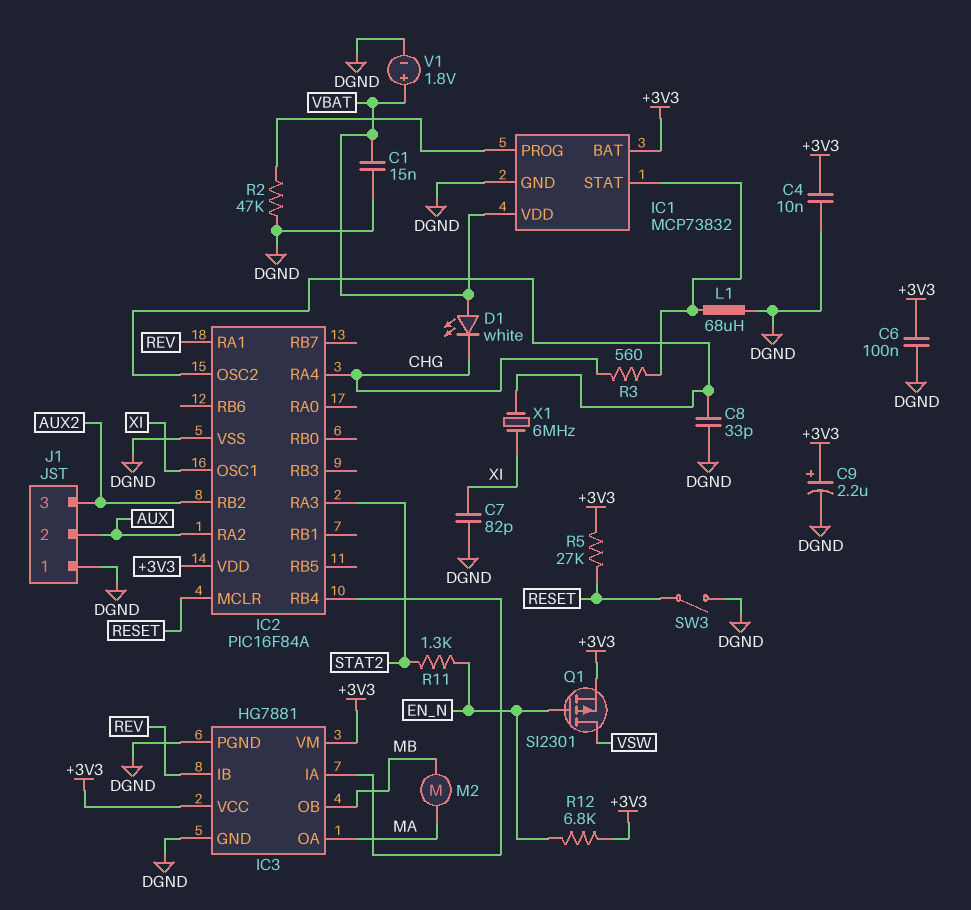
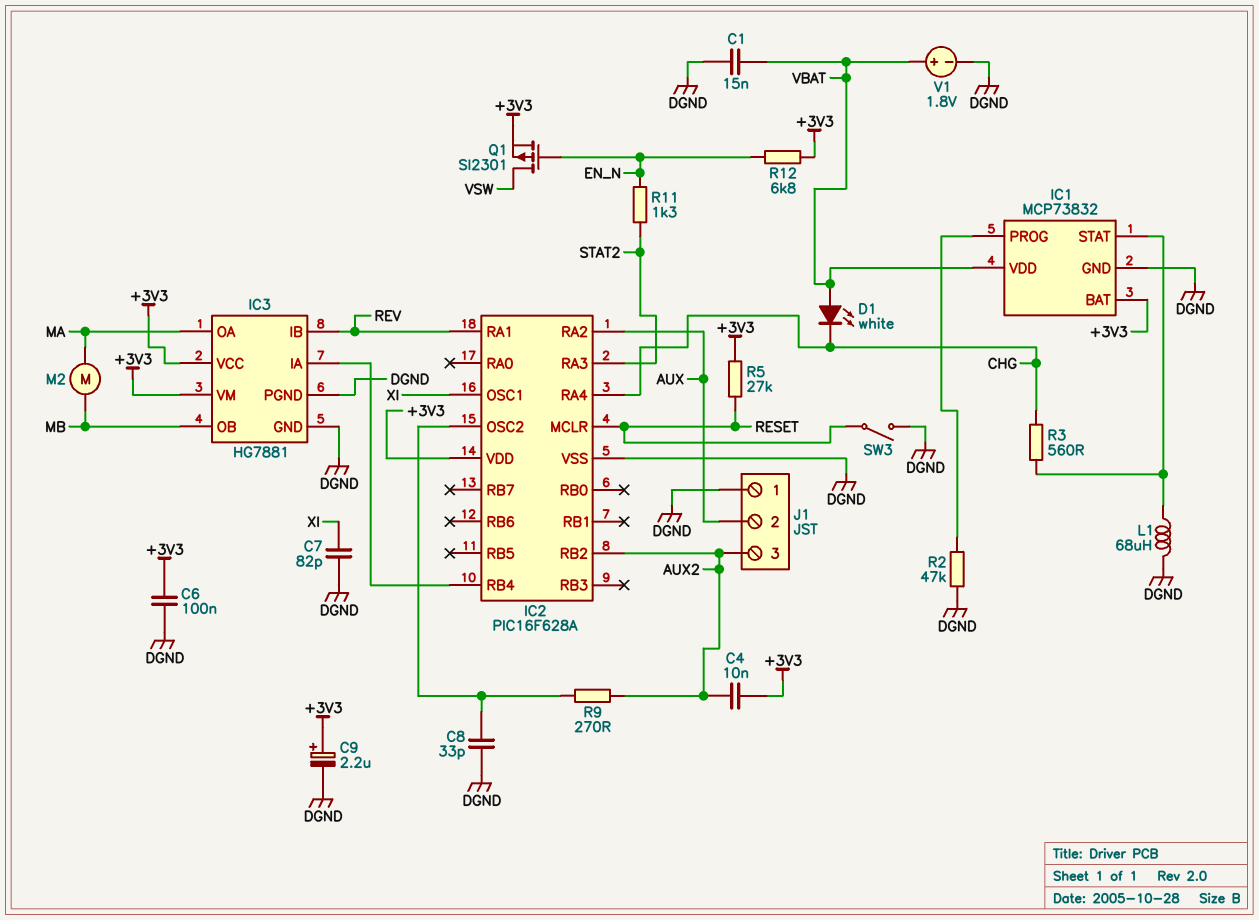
C4: 10nF (+3V3, DGND) -> 10nF (+3V3, AUX2)
IC2: PIC16F84A -> PIC16F628A
R9: none -> 270 (AUX2, IC2/OSC2)
X1: 6MHz (IC2/OSC2, XI) -> none

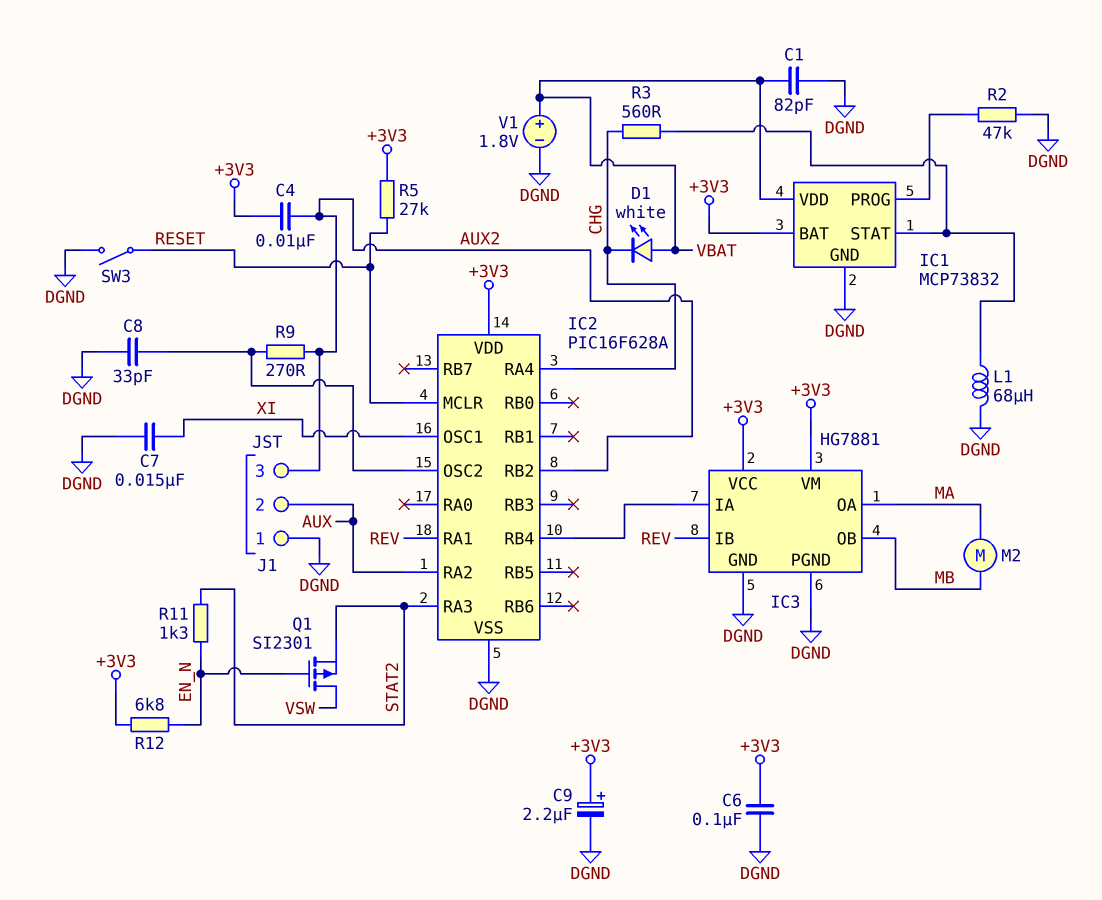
C1: 15nF (DGND, VBAT) -> 82pF (DGND, VBAT)
C7: 82pF (DGND, XI) -> 15nF (DGND, XI)
Q1: PMOS SI2301 (G EN_N, D VSW, S +3V3) -> PMOS SI2301 (G EN_N, D VSW, S STAT2)

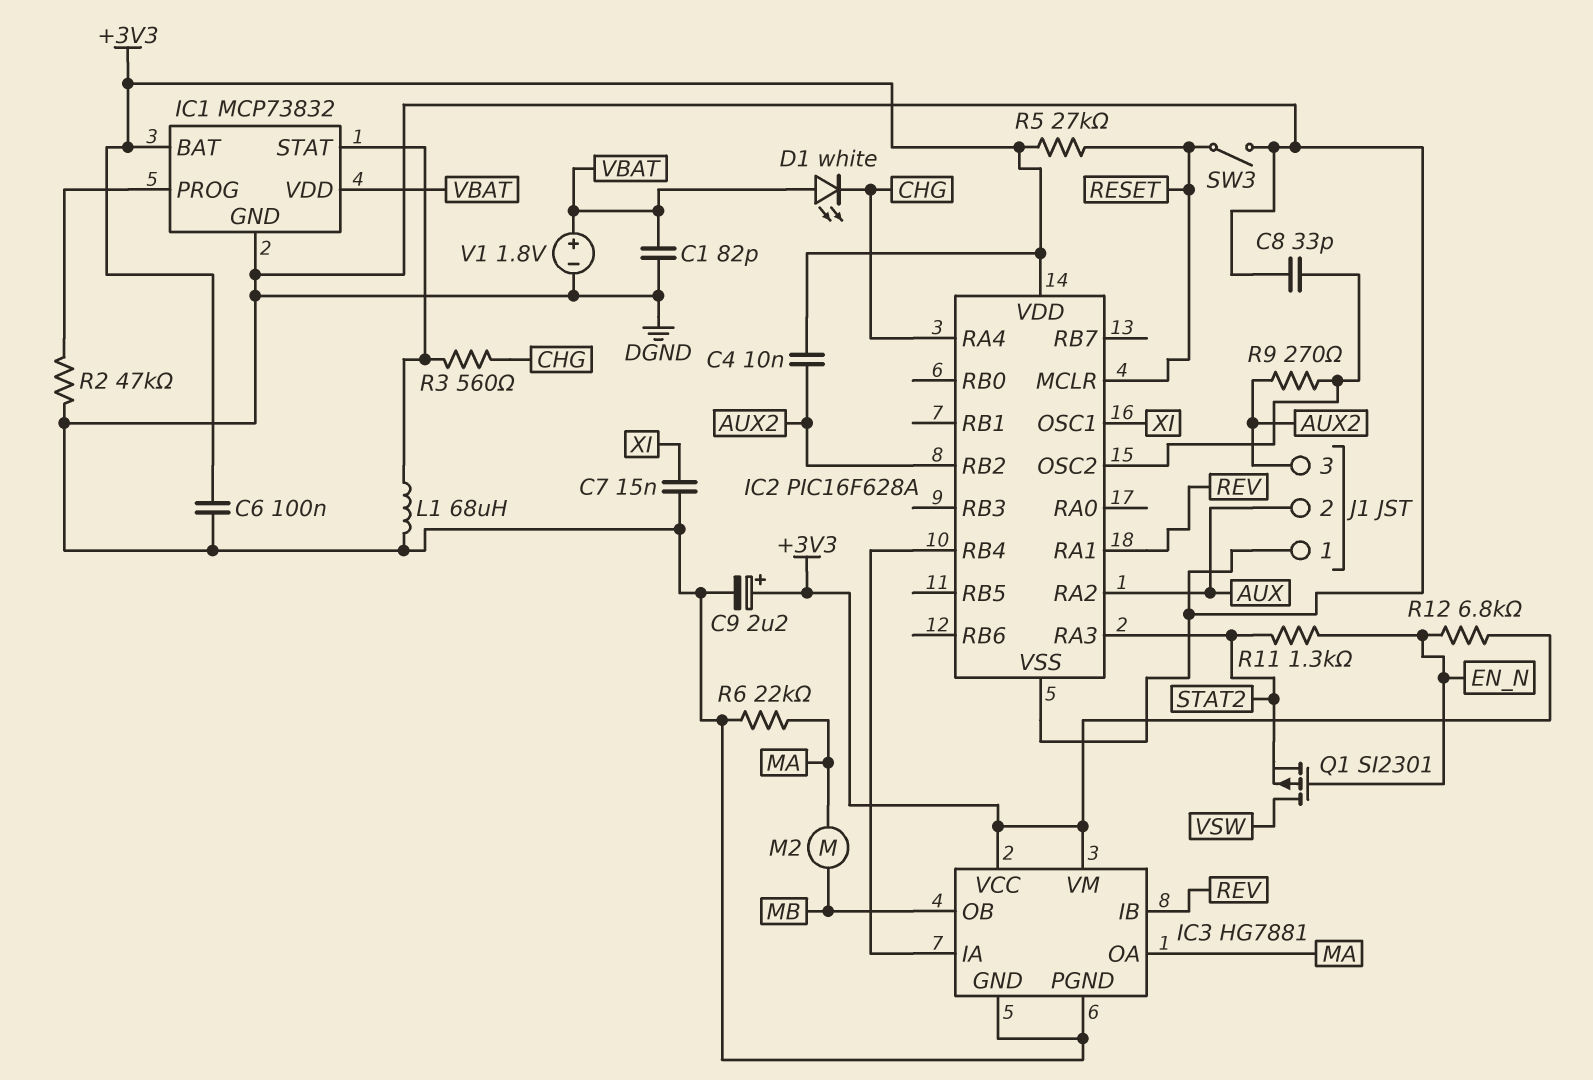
R6: none -> 22k (DGND, MA)

